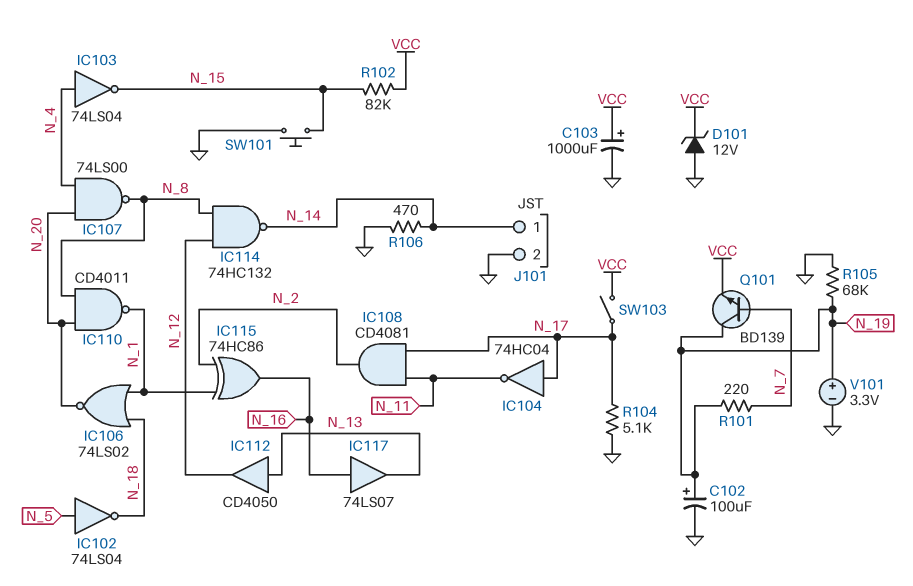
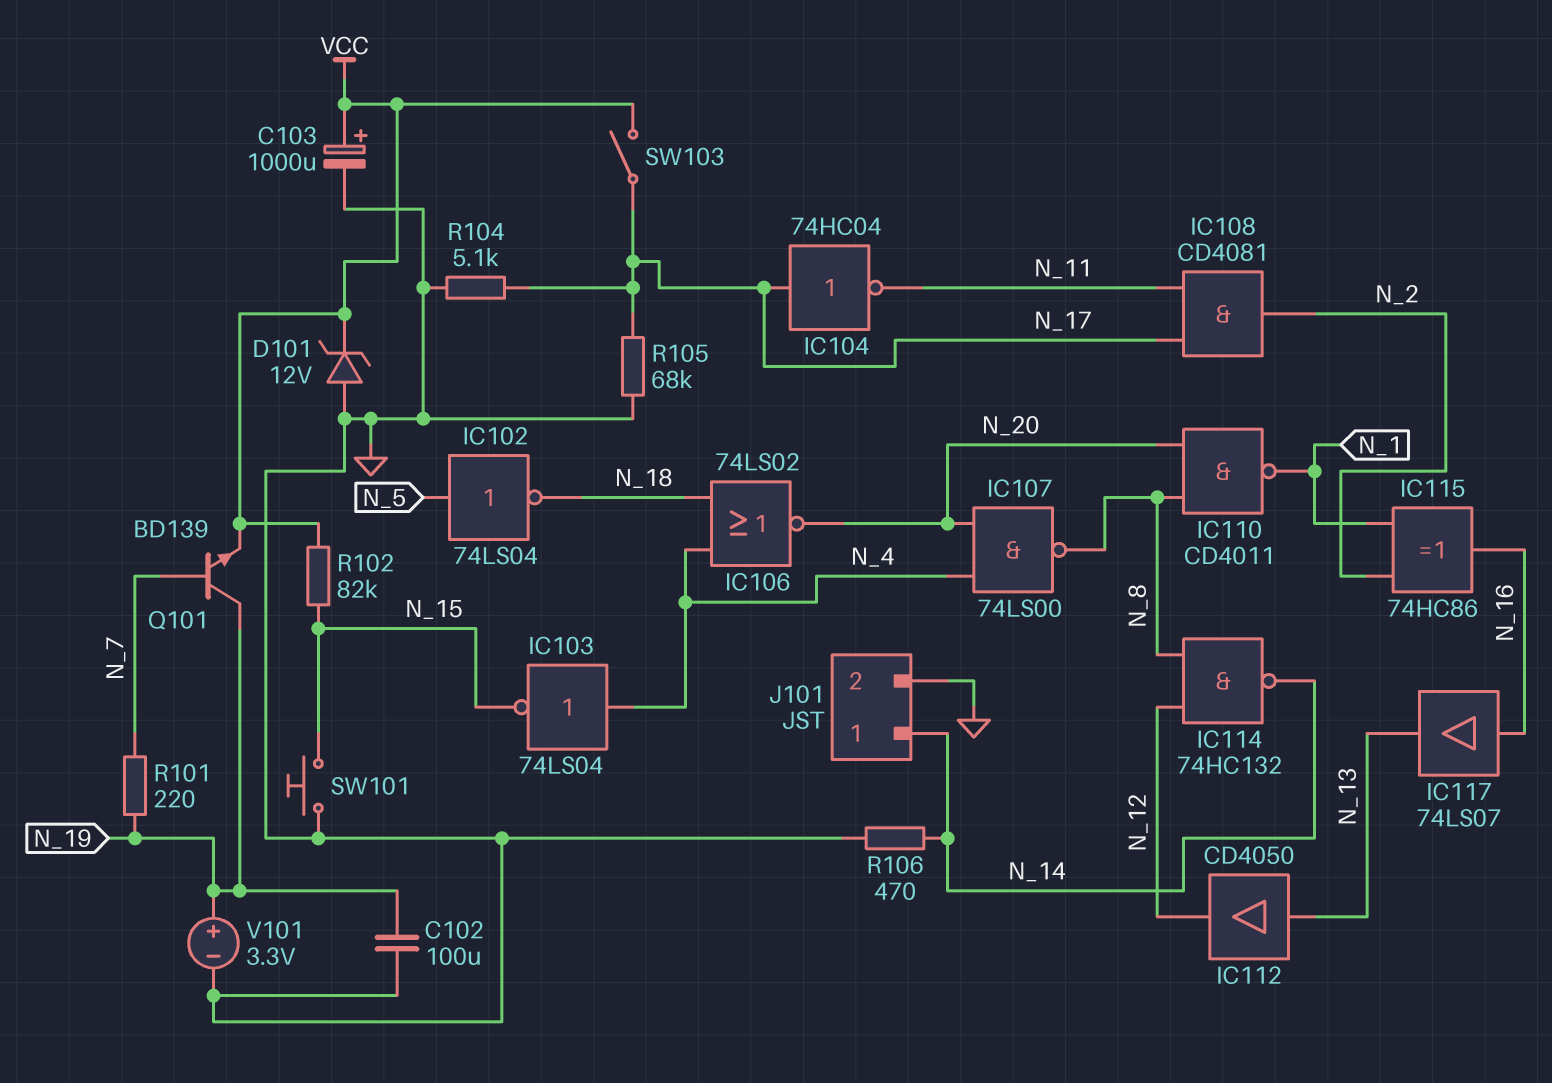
C102: 100uF (plus N_19, minus GND) -> 100uF (GND, N_19)
IC106: NOR 74LS02 (in N_1, in N_18, out N_20) -> NOR 74LS02 (in N_4, in N_18, out N_20)
R105: 68k (GND, N_19) -> 68k (GND, N_17)

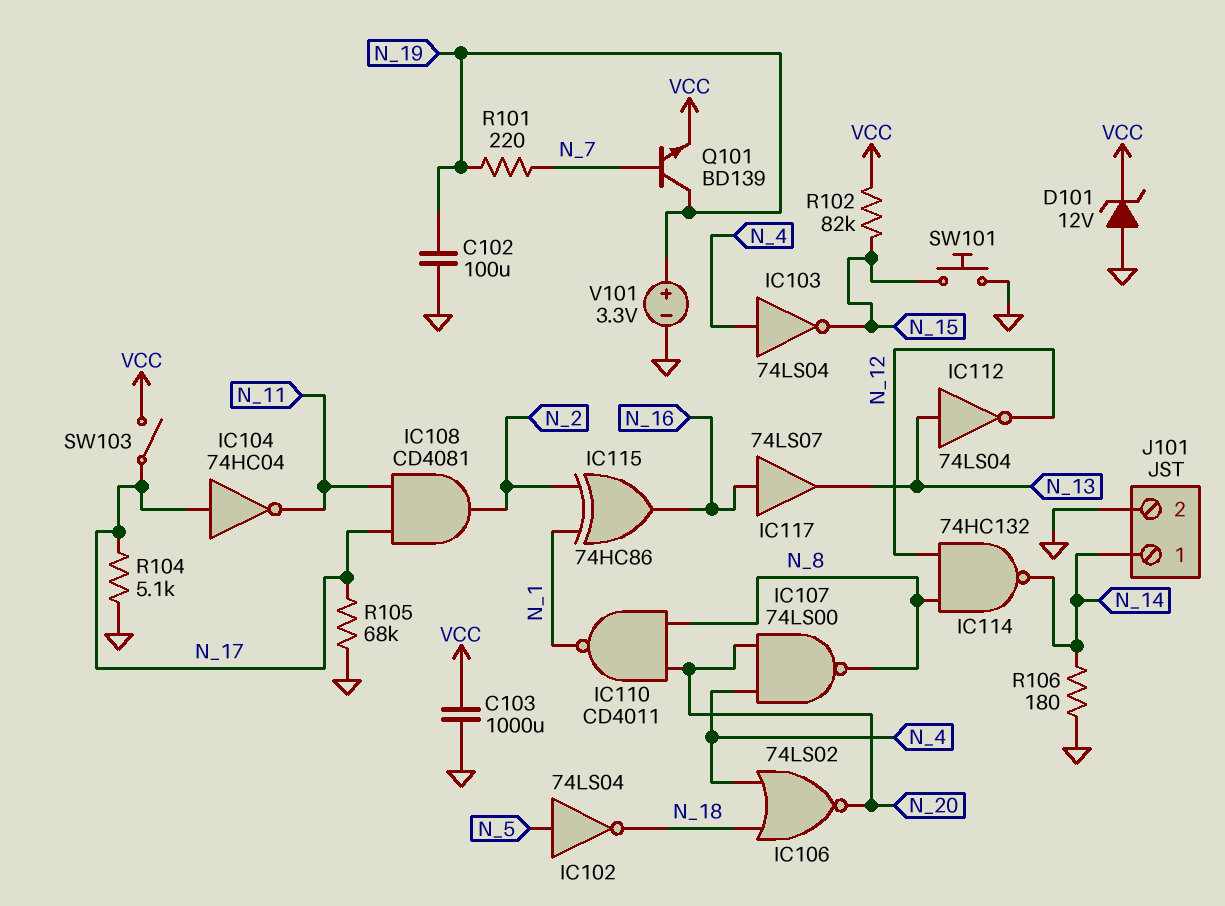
C103: 1000uF (plus VCC, minus GND) -> 1000uF (GND, VCC)
IC112: buffer CD4050 (in N_13, out N_12) -> NOT 74LS04 (in N_13, out N_12)
R106: 470 (GND, N_14) -> 180 (GND, N_14)

